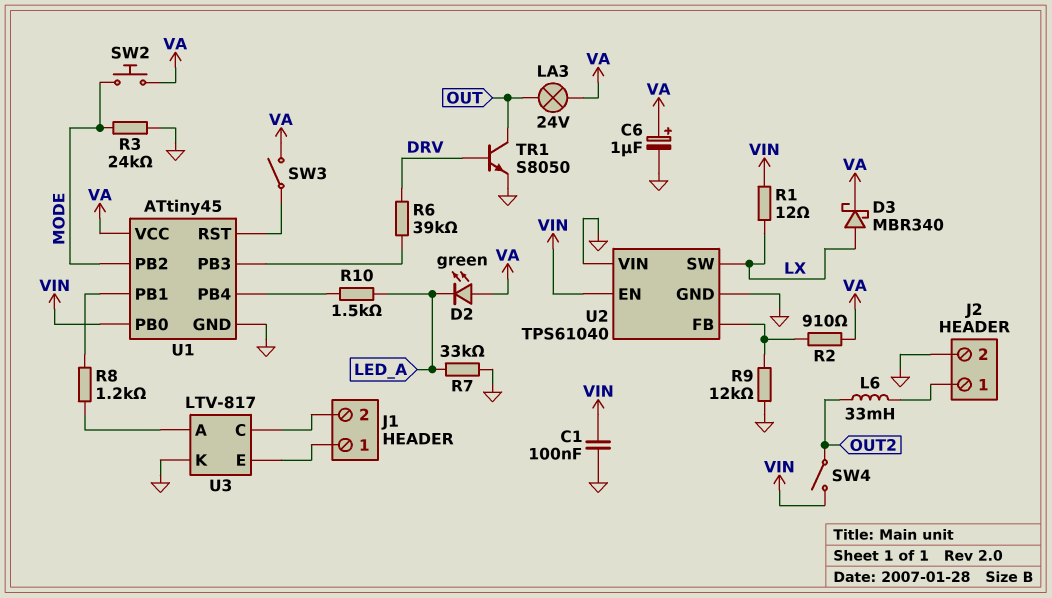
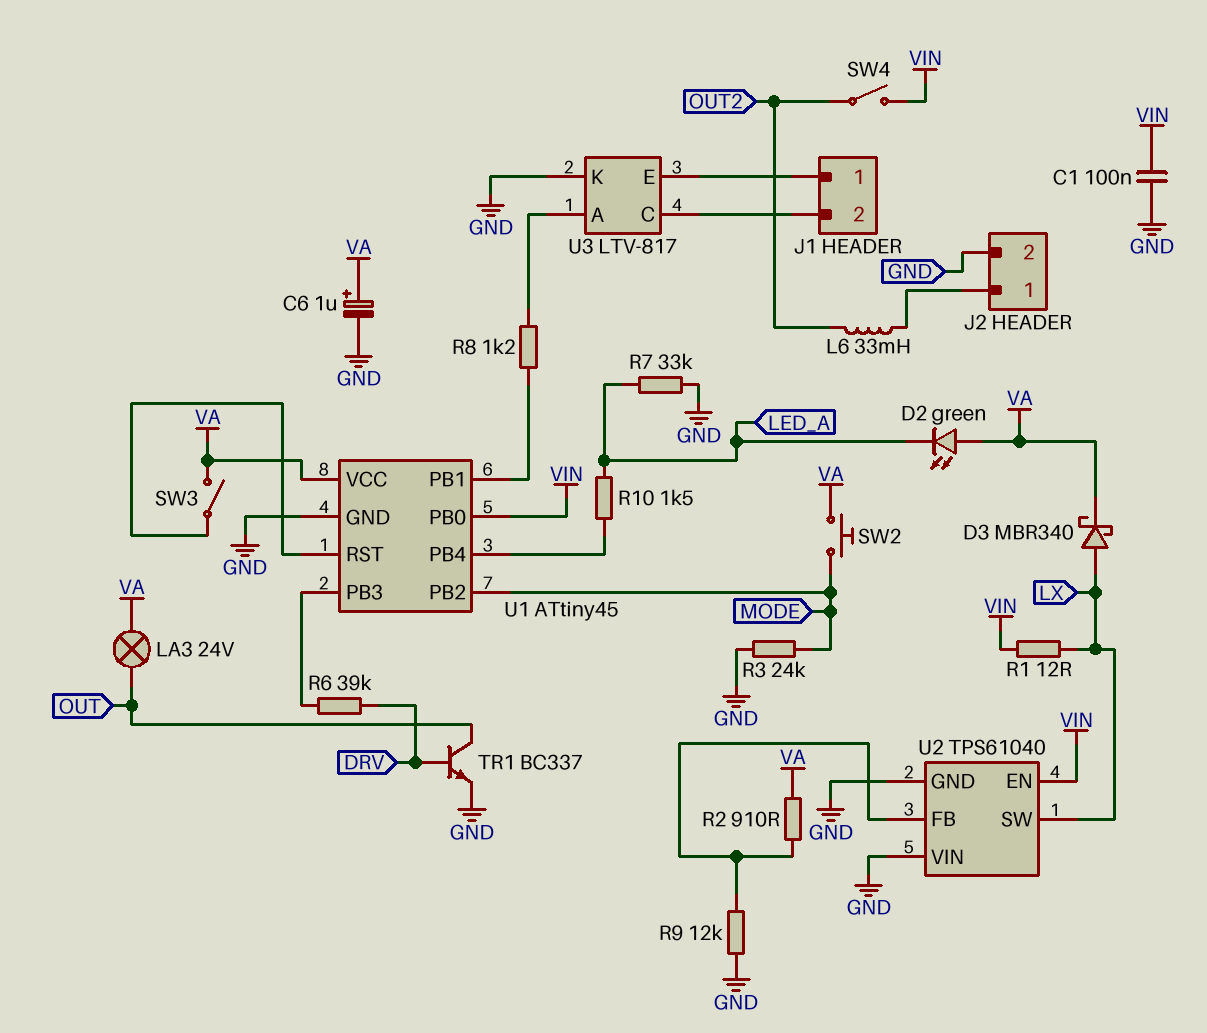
TR1: NPN S8050 (B DRV, C OUT, E GND) -> NPN BC337 (B DRV, C OUT, E GND)

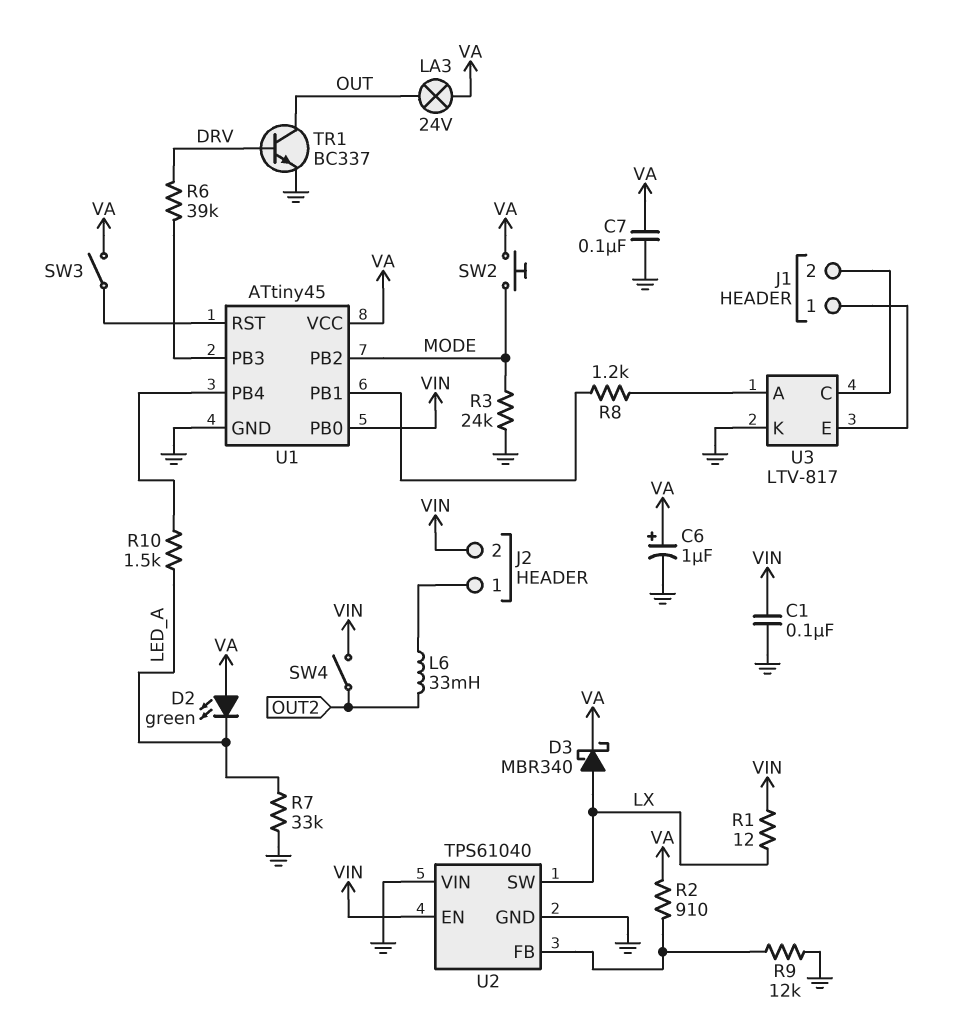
C7: none -> 100nF (GND, VA)
J2 pin 2: GND -> VIN

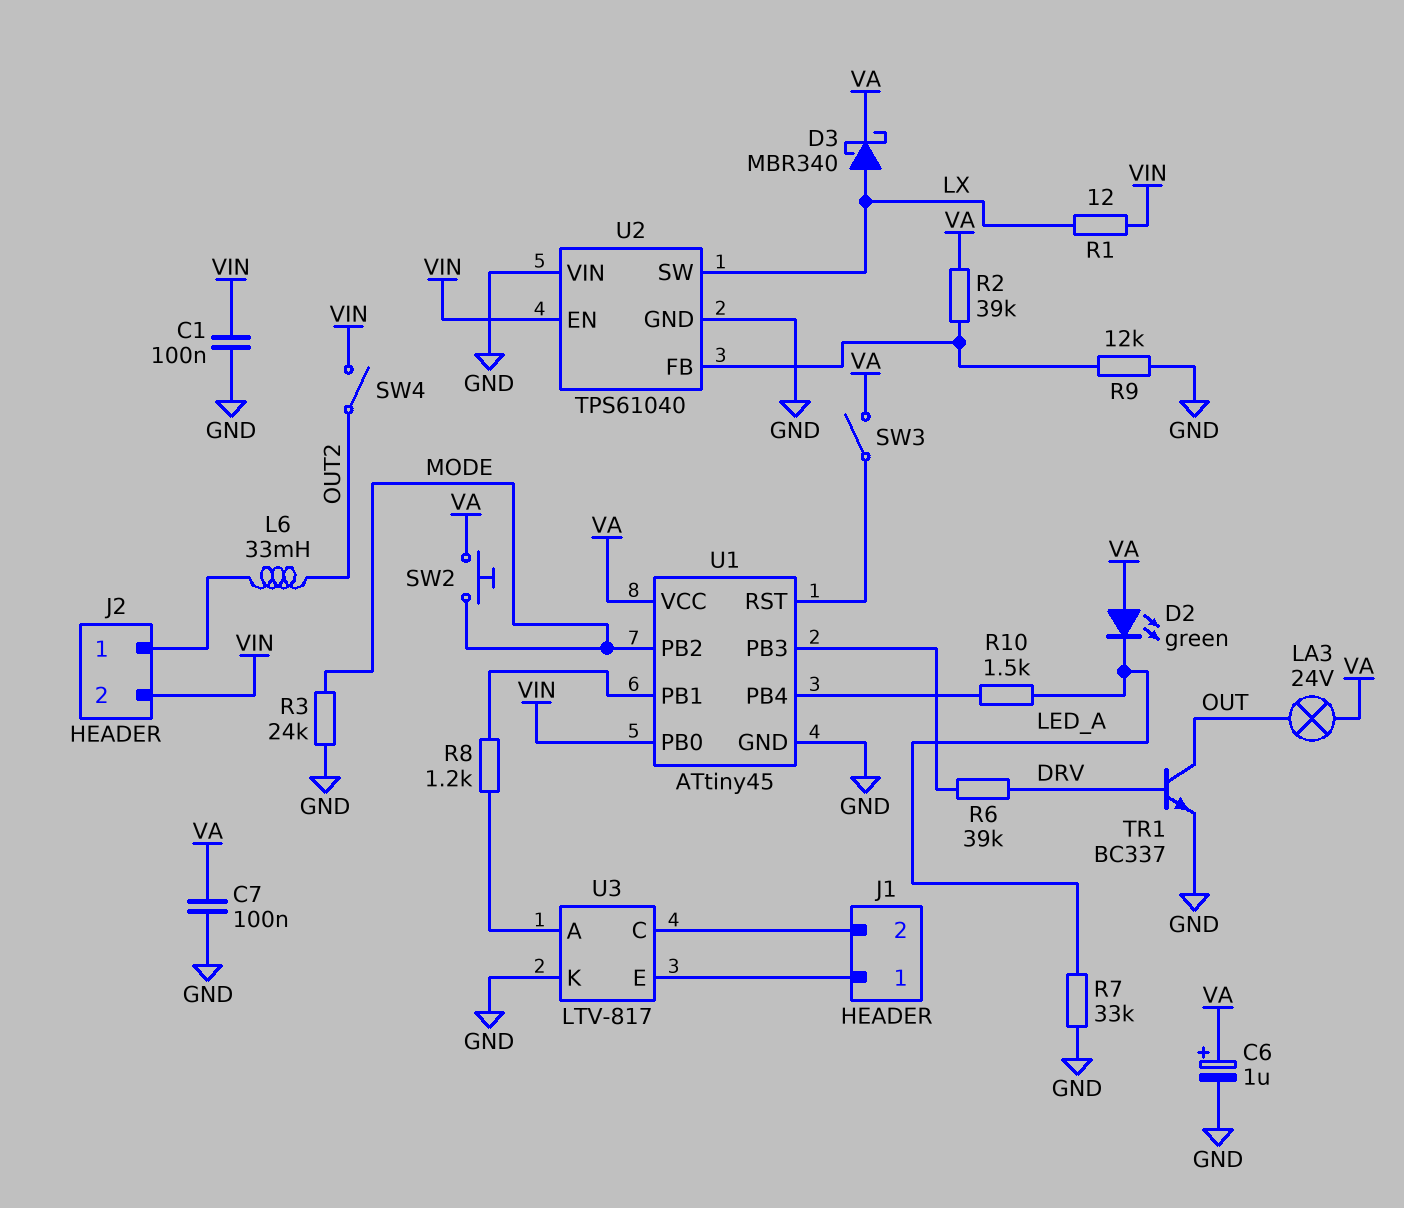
R2: 910 (U2/FB, VA) -> 39k (U2/FB, VA)

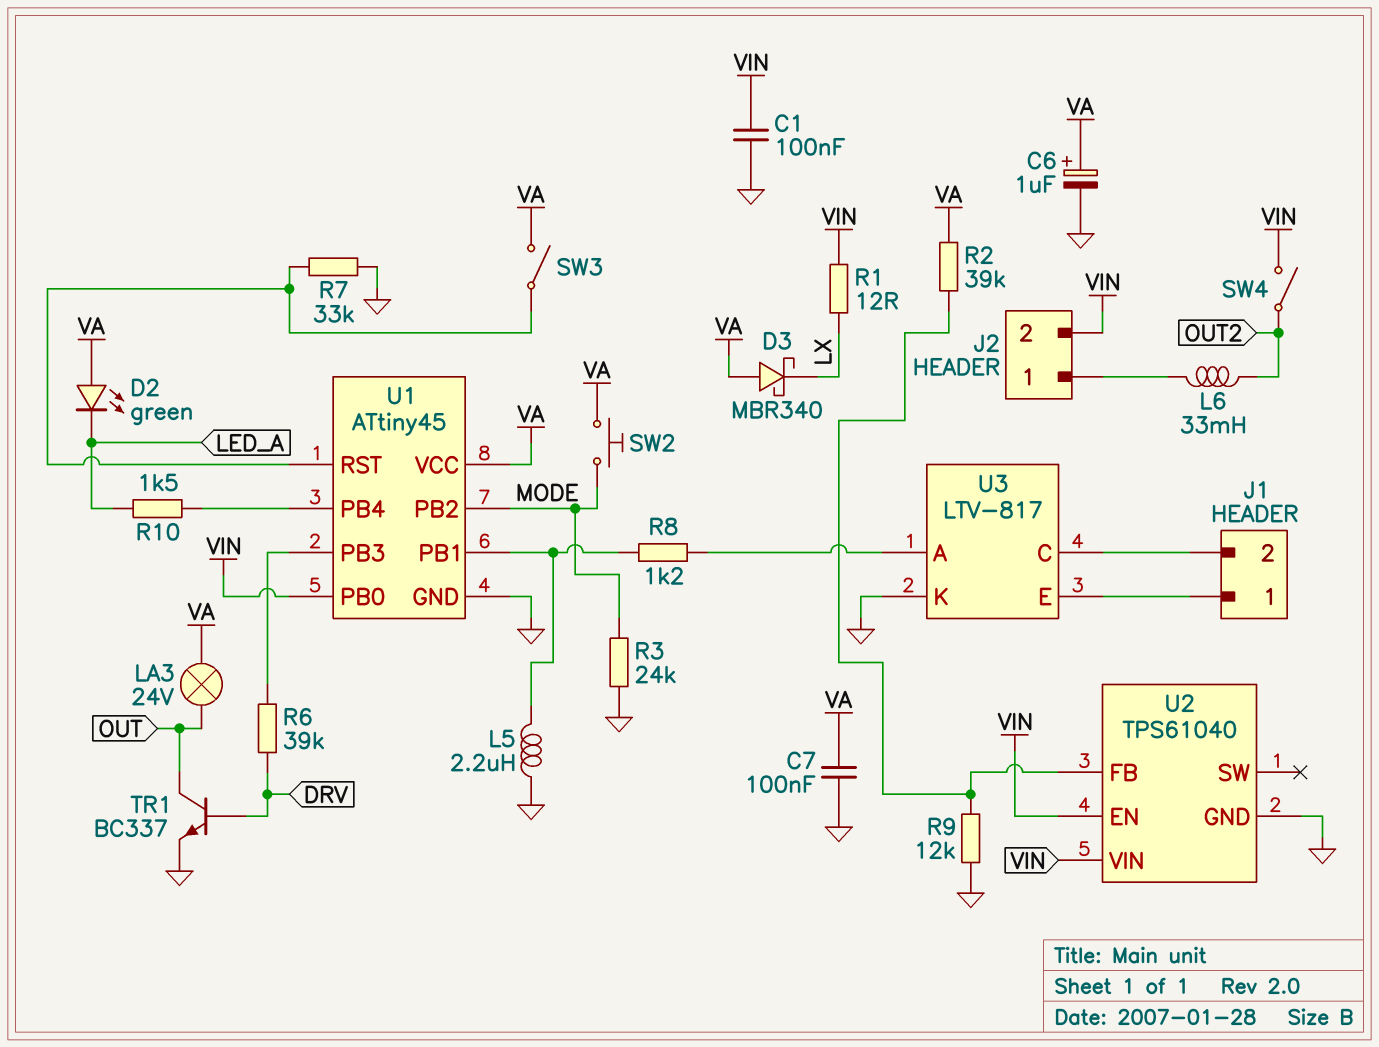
D3: schottky MBR340 (A LX, K VA) -> schottky MBR340 (A VA, K LX)
L5: none -> 2.2uH (GND, U1/PB1)
R7: 33k (GND, LED_A) -> 33k (GND, U1/RST)
U2 pin SW: LX -> none
U2 pin VIN: GND -> VIN

